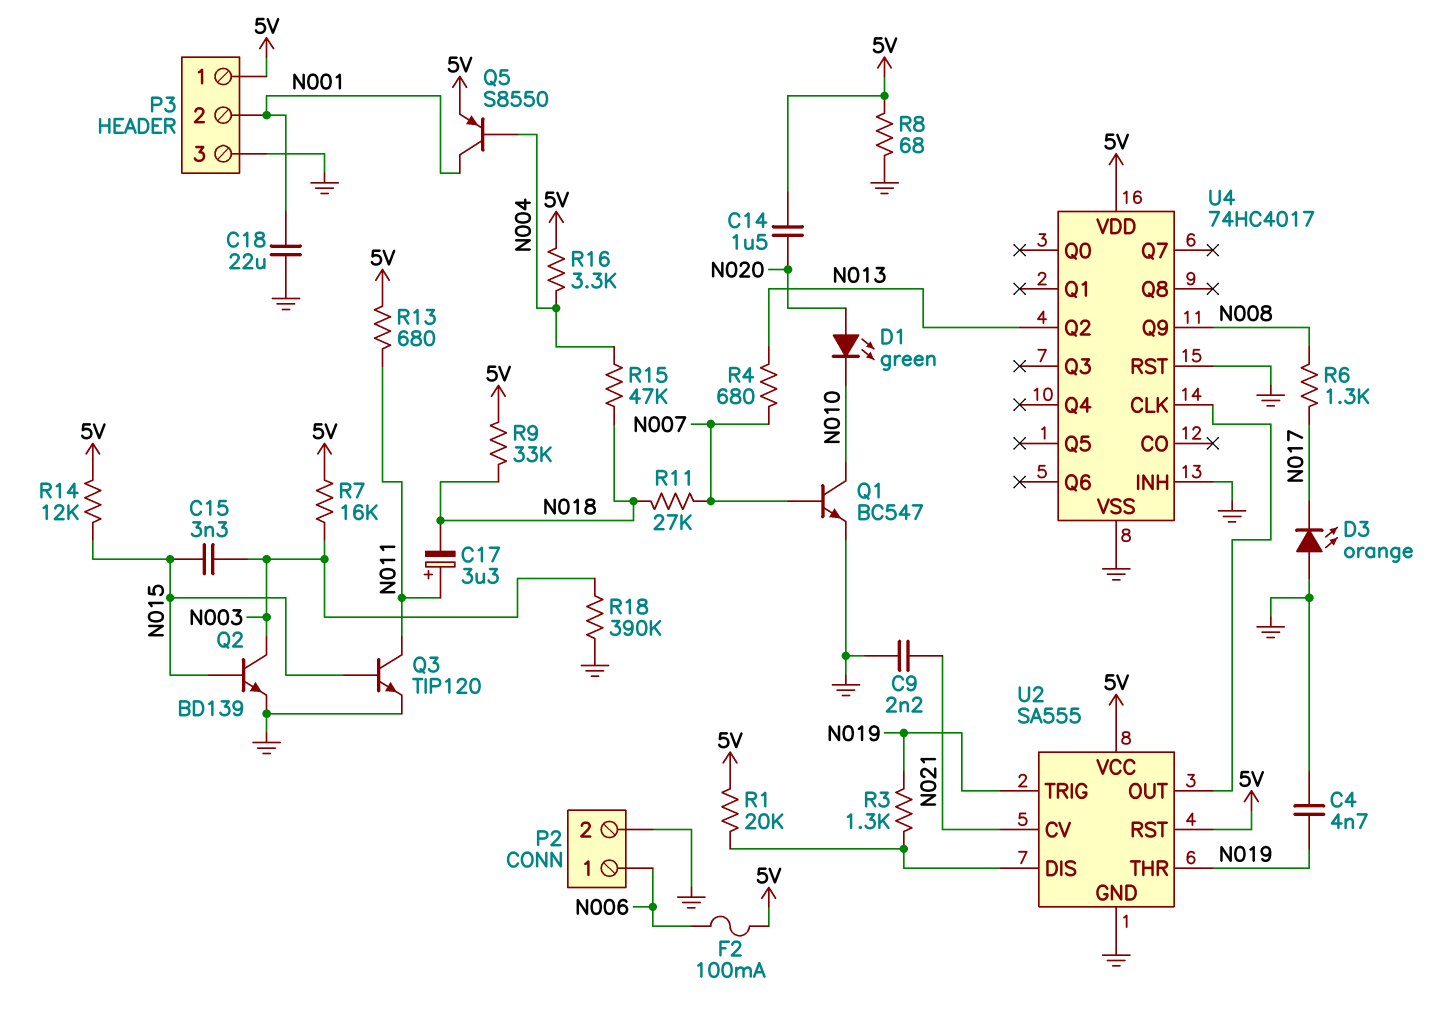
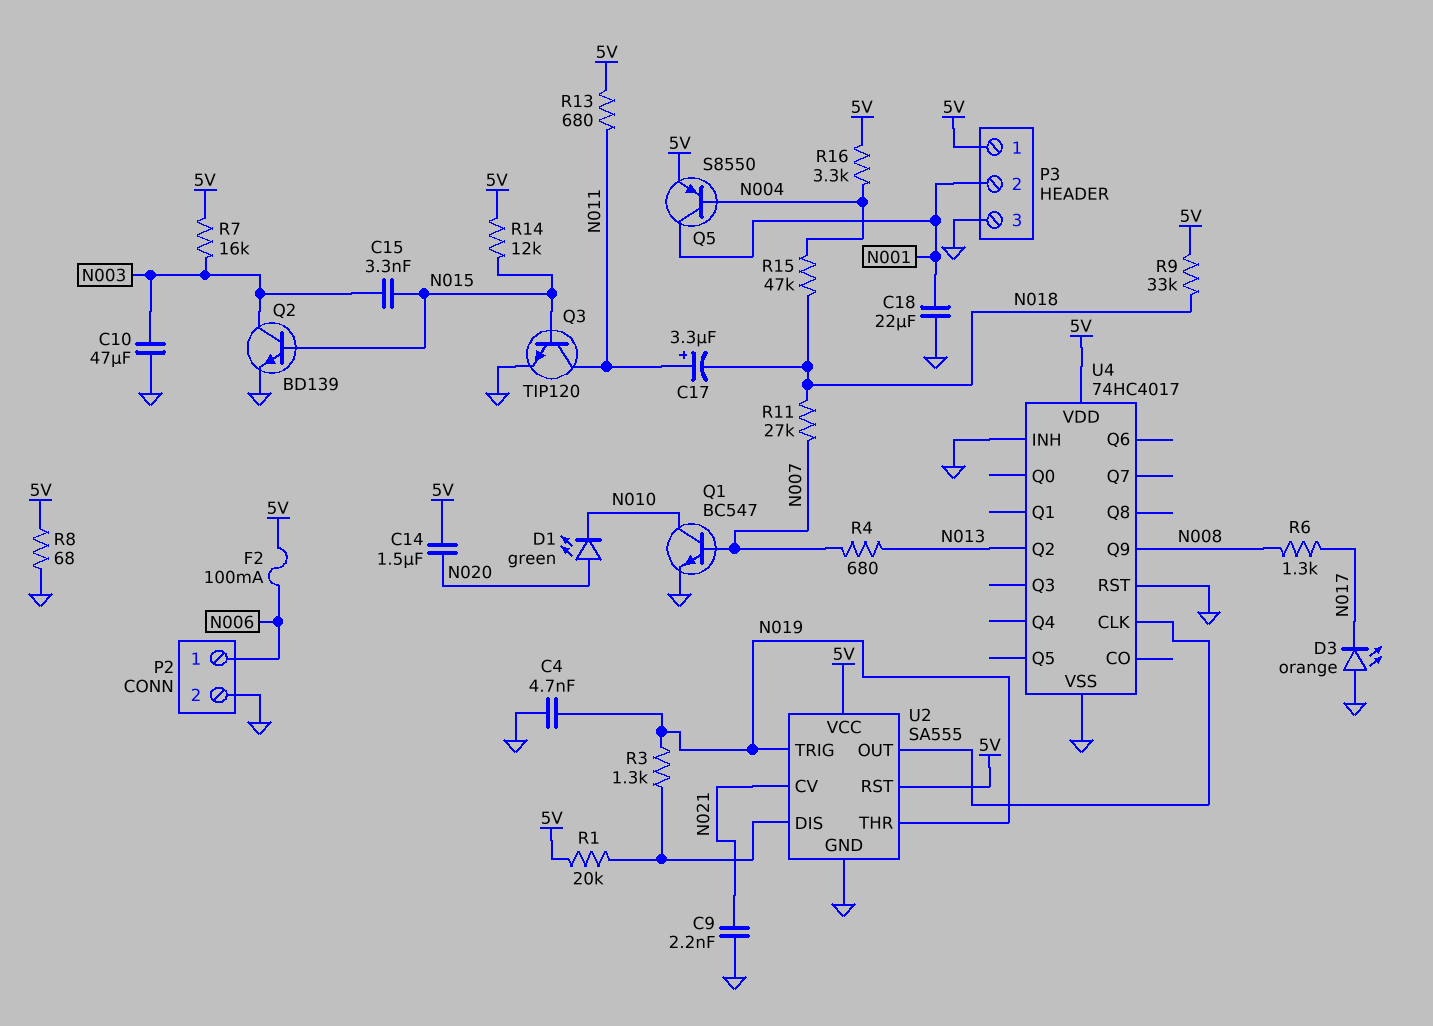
C10: none -> 47uF (GND, N003)
R18: 390k (GND, N003) -> none

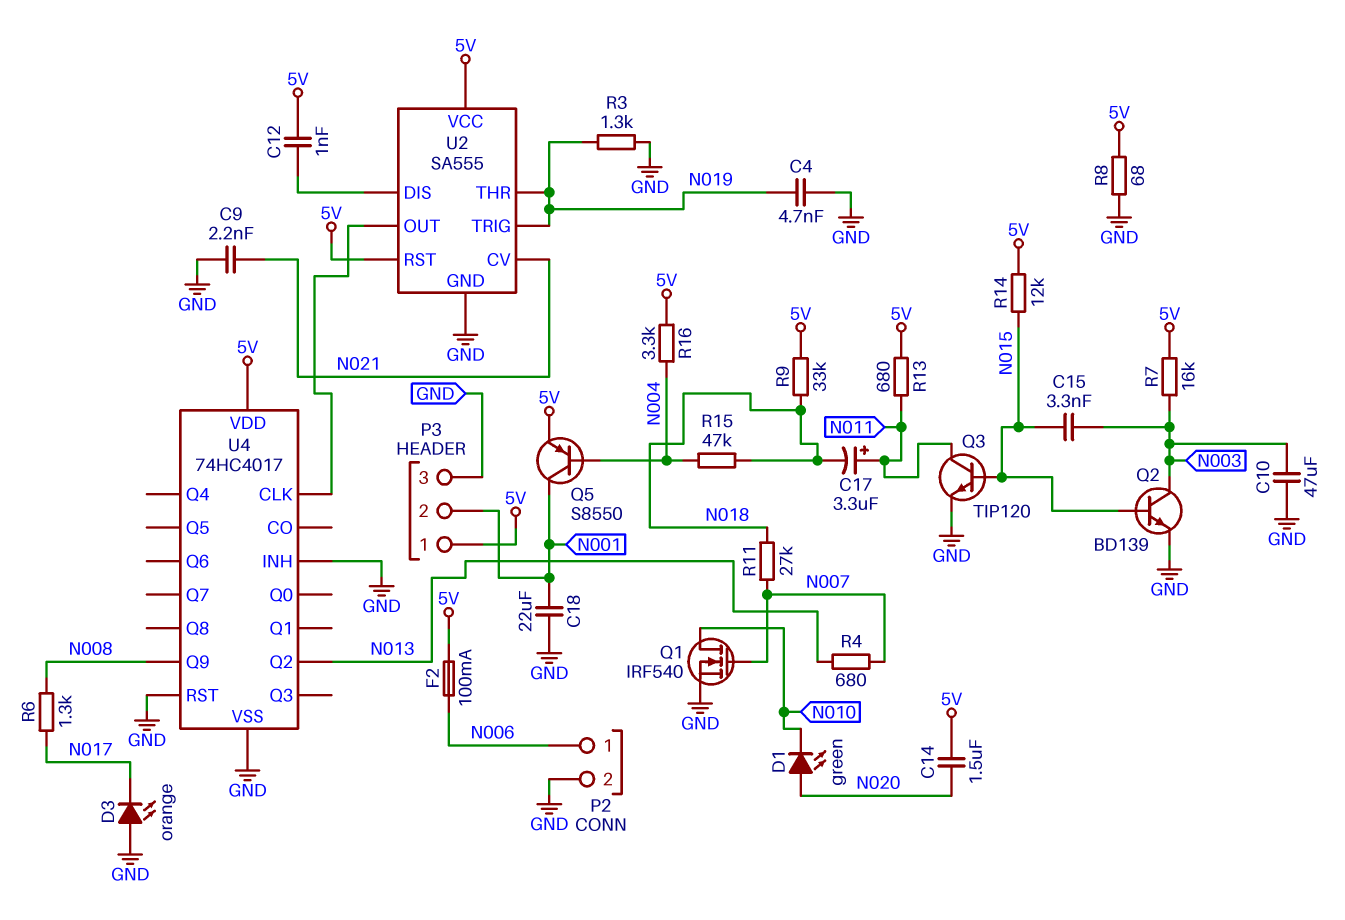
C12: none -> 1nF (5V, U2/DIS)
Q1: NPN BC547 (B N007, C N010, E GND) -> NMOS IRF540 (G N007, D N010, S GND)
R1: 20k (5V, U2/DIS) -> none
R3: 1.3k (N019, U2/DIS) -> 1.3k (GND, N019)

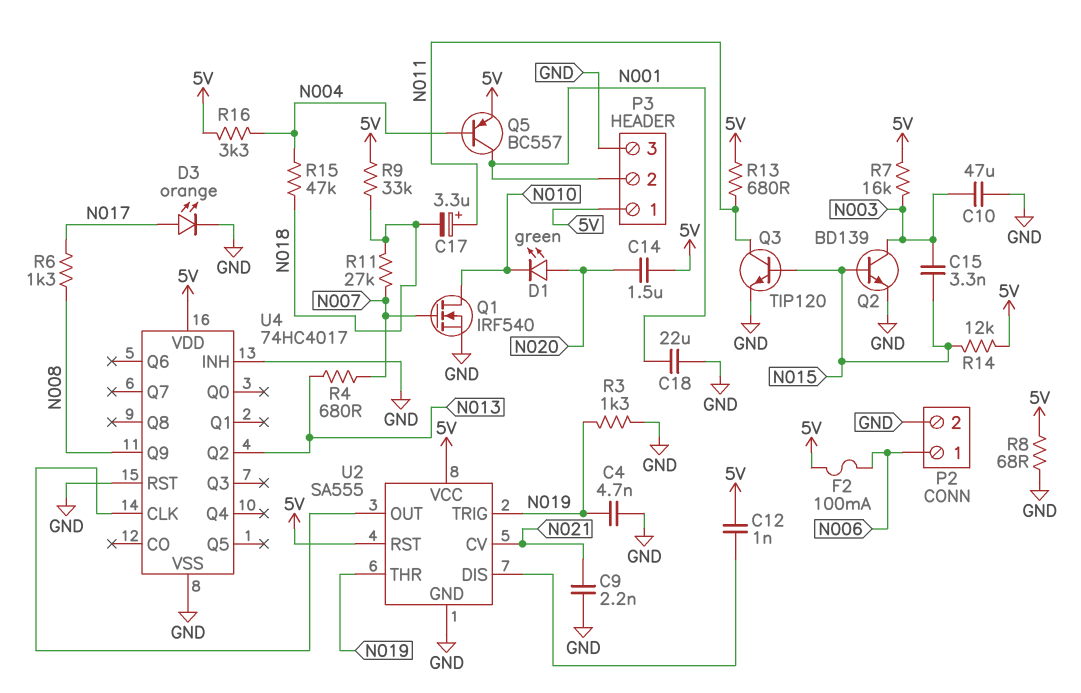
D3: LED orange (A GND, K N017) -> LED orange (A N017, K GND)
Q5: PNP S8550 (B N004, C N001, E 5V) -> PNP BC557 (B N004, C N001, E 5V)

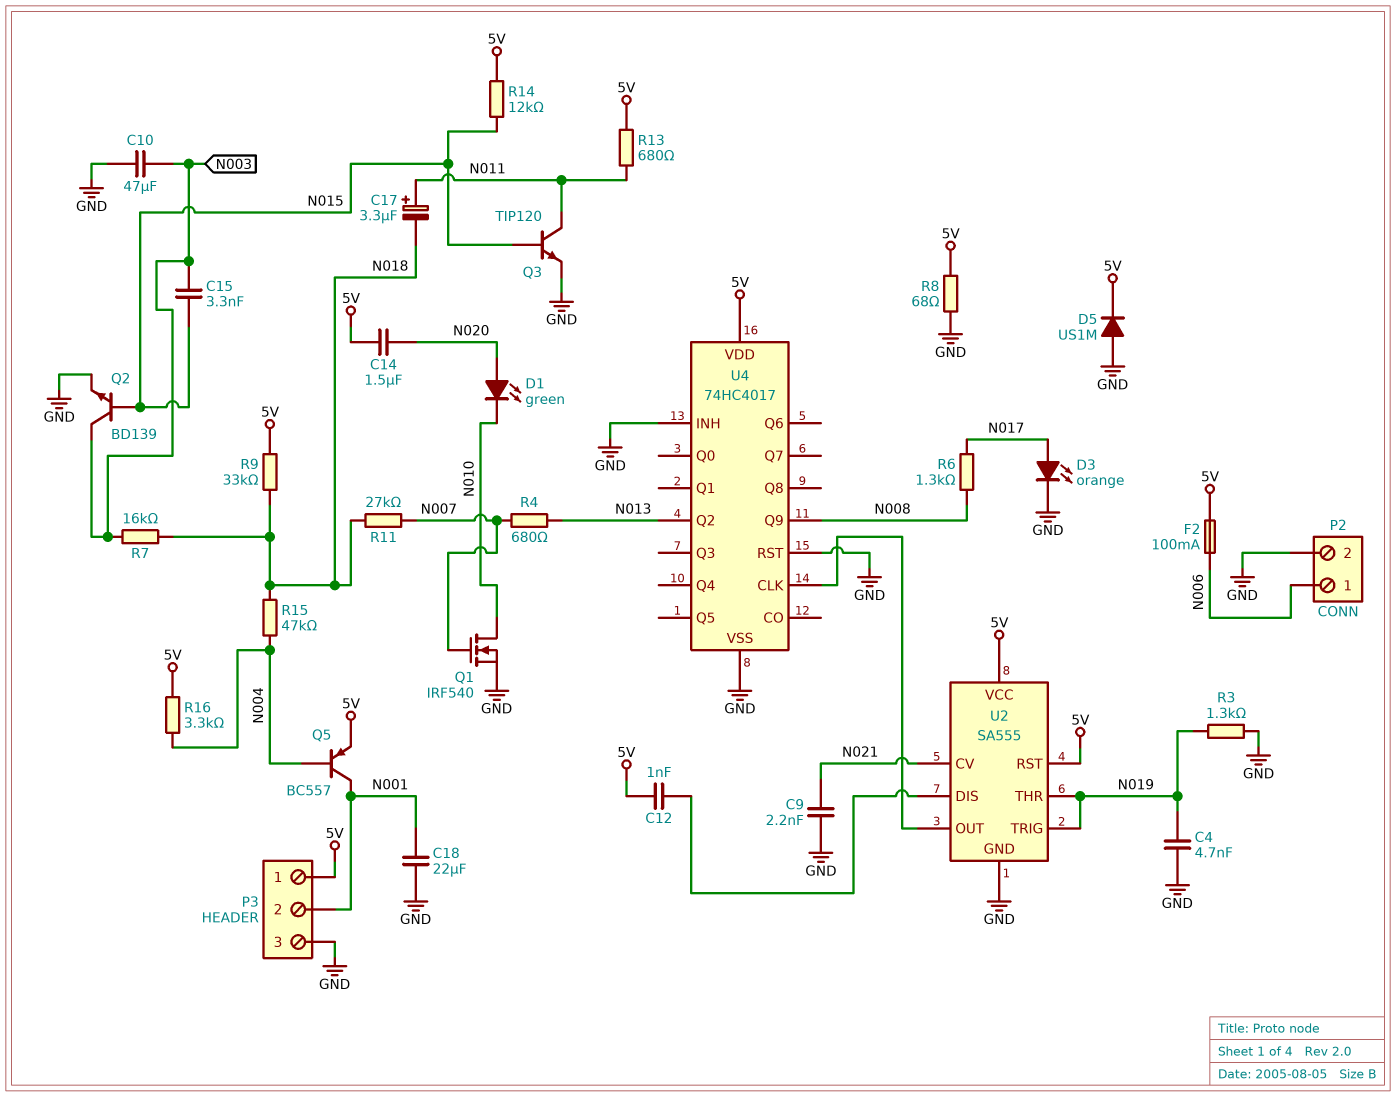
D5: none -> diode US1M (A GND, K 5V)
R7: 16k (5V, N003) -> 16k (N003, N018)

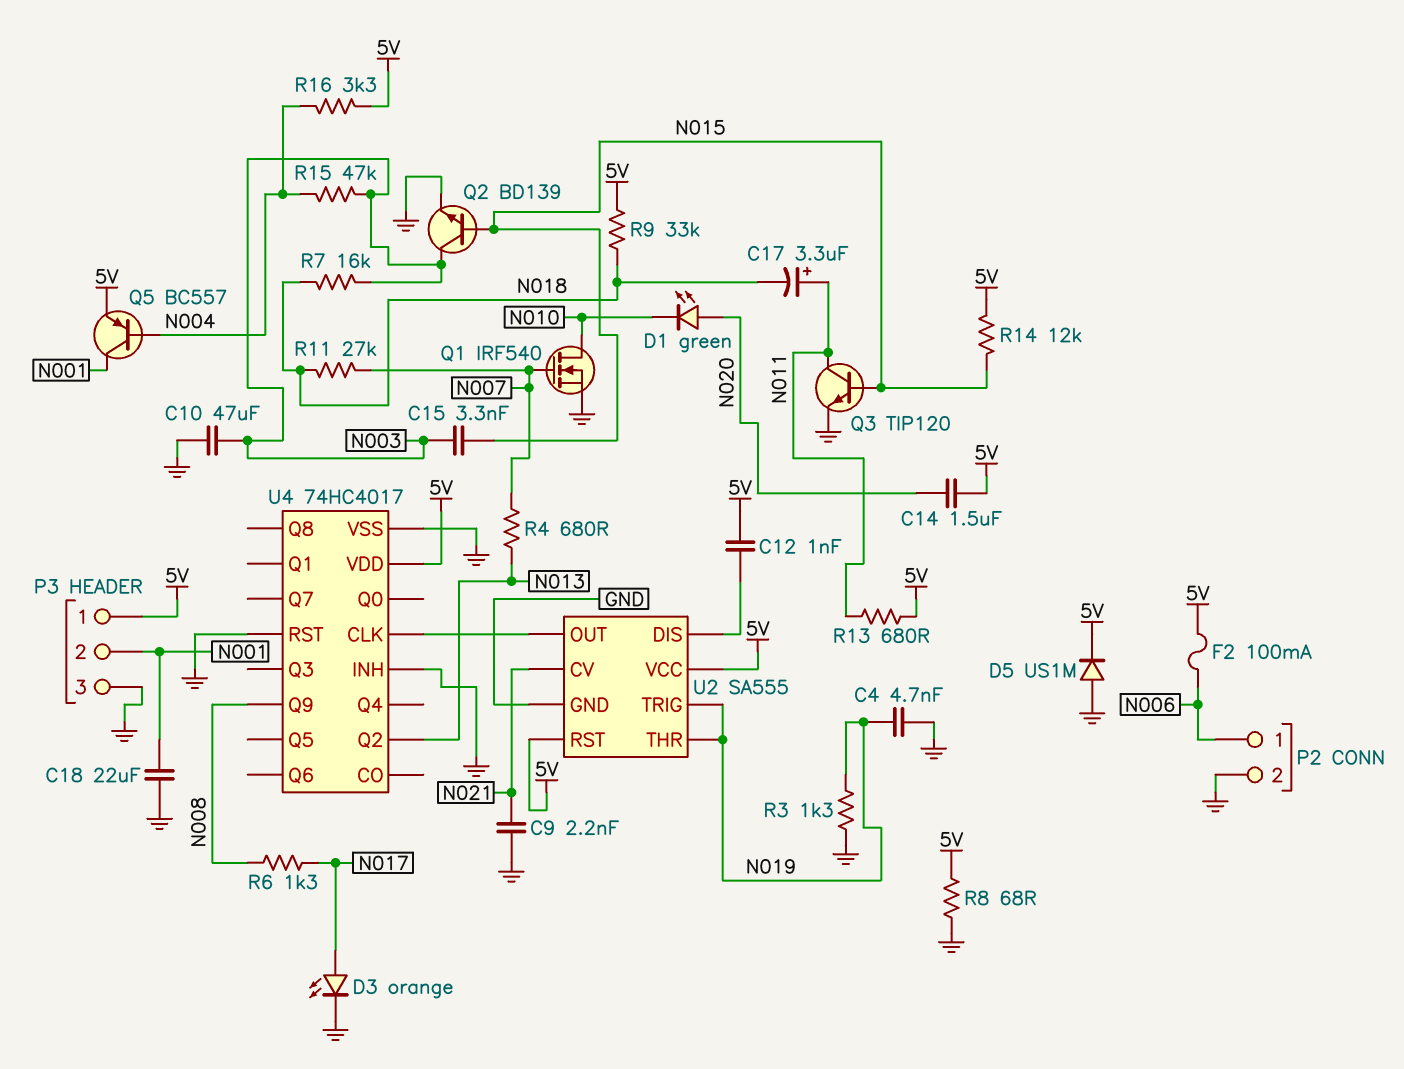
R15: 47k (N004, N018) -> 47k (N003, N004)

